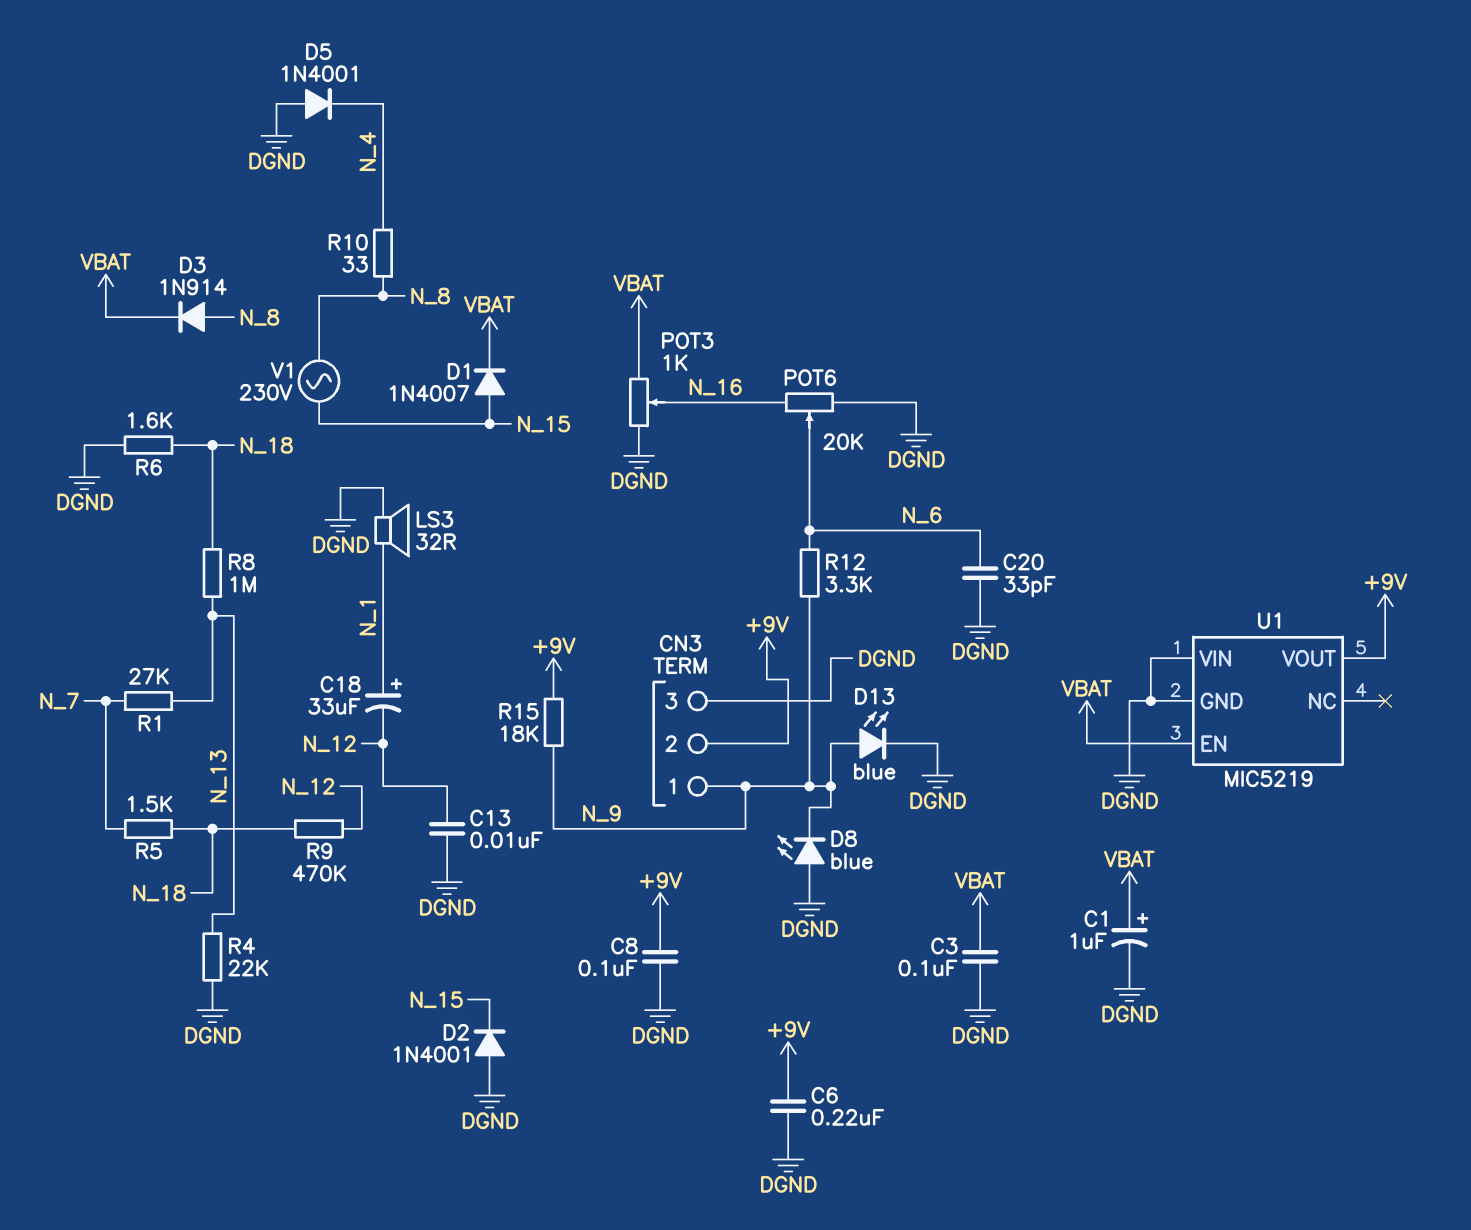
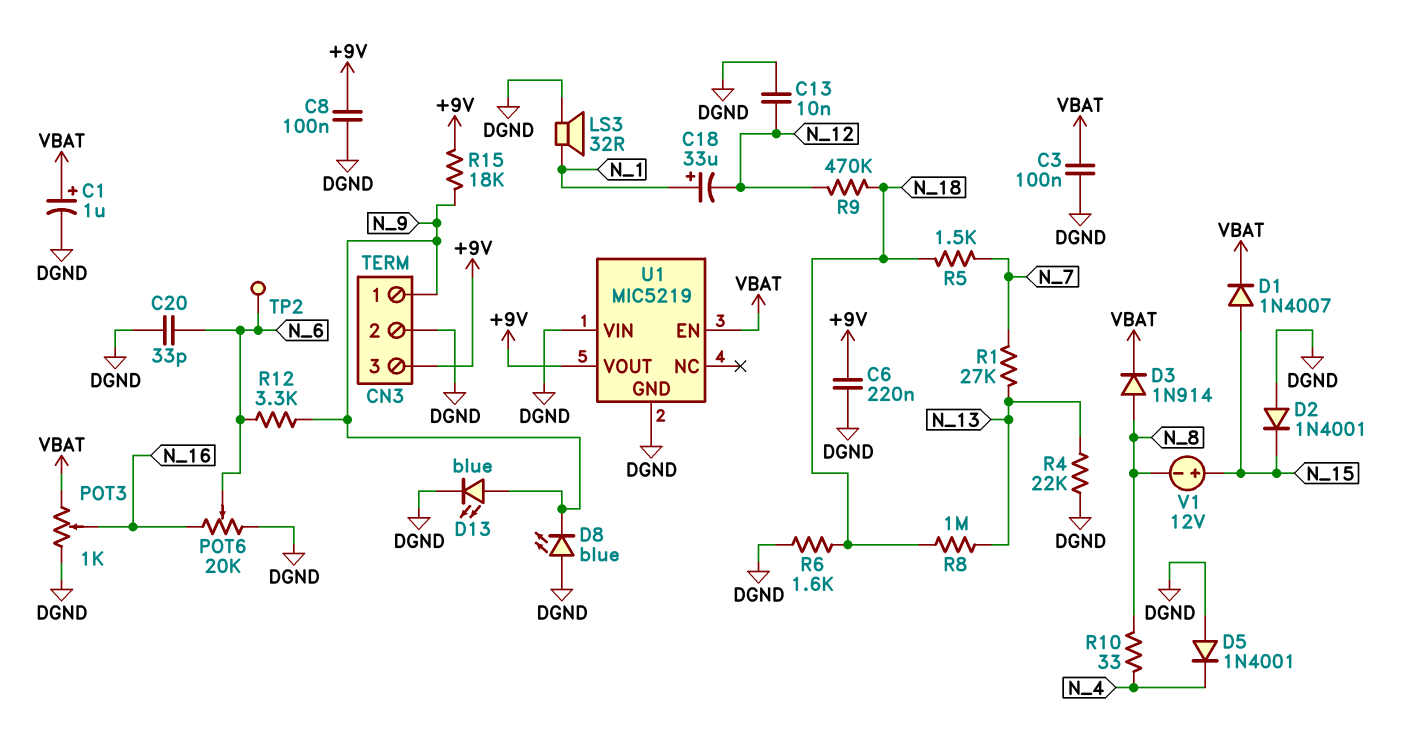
CN3 pin 2: +9V -> DGND
CN3 pin 3: DGND -> +9V
TP2: none -> test point (N_6)
V1: AC 230V (N_8, N_15) -> 12V (plus N_15, minus N_8)

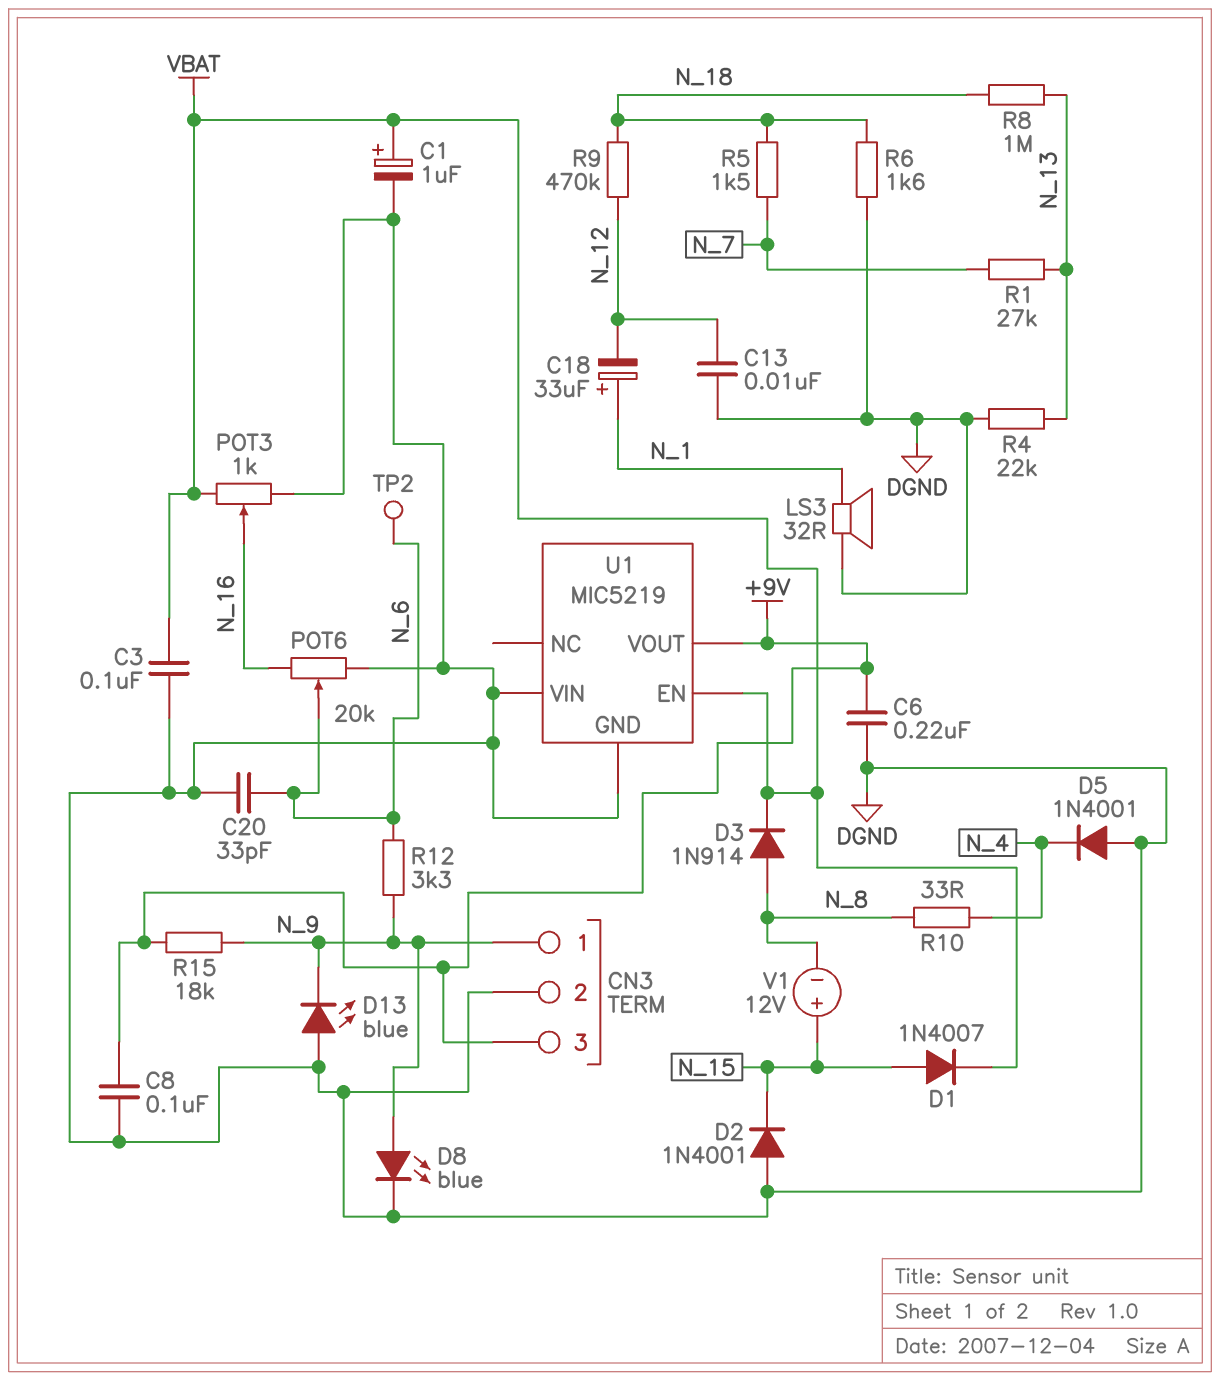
D8: LED blue (A DGND, K N_9) -> LED blue (A N_9, K DGND)
D13: LED blue (A N_9, K DGND) -> LED blue (A DGND, K N_9)

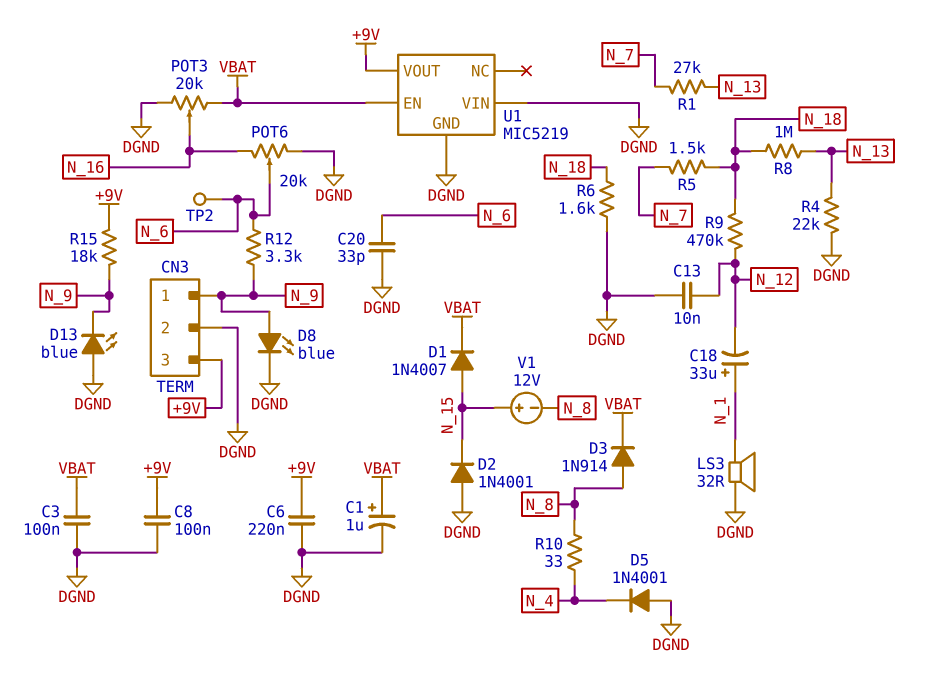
POT3: 1k (DGND, VBAT, wiper N_16) -> 20k (DGND, VBAT, wiper N_16)

